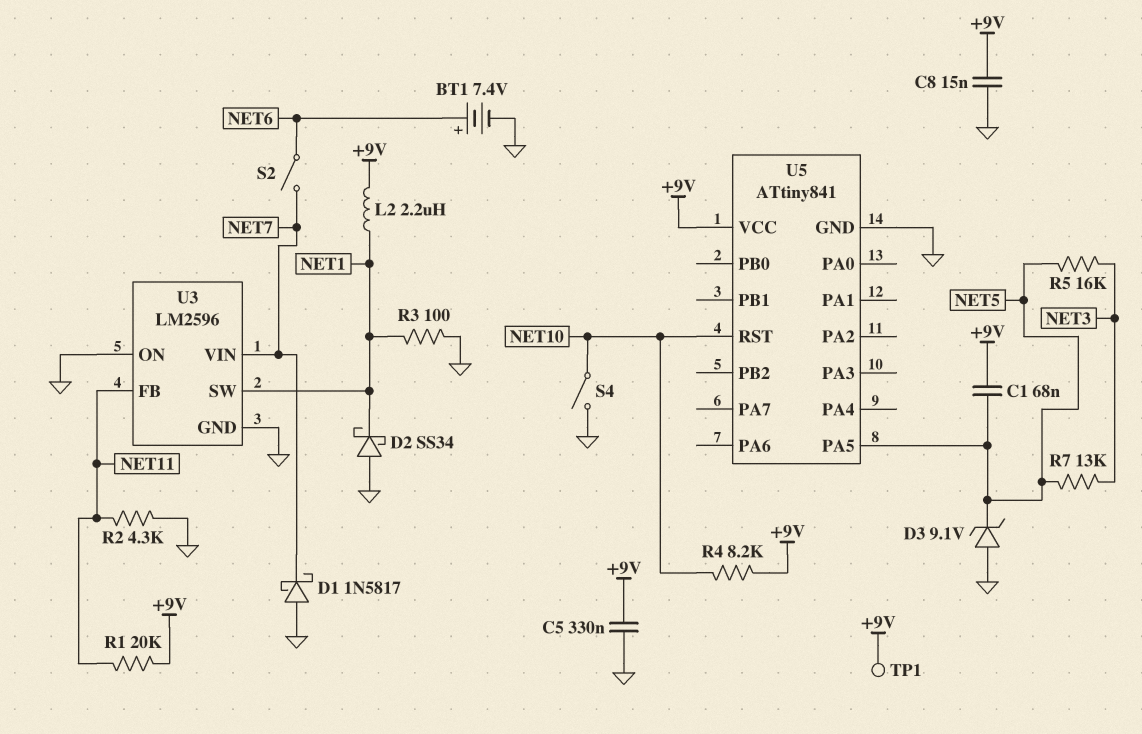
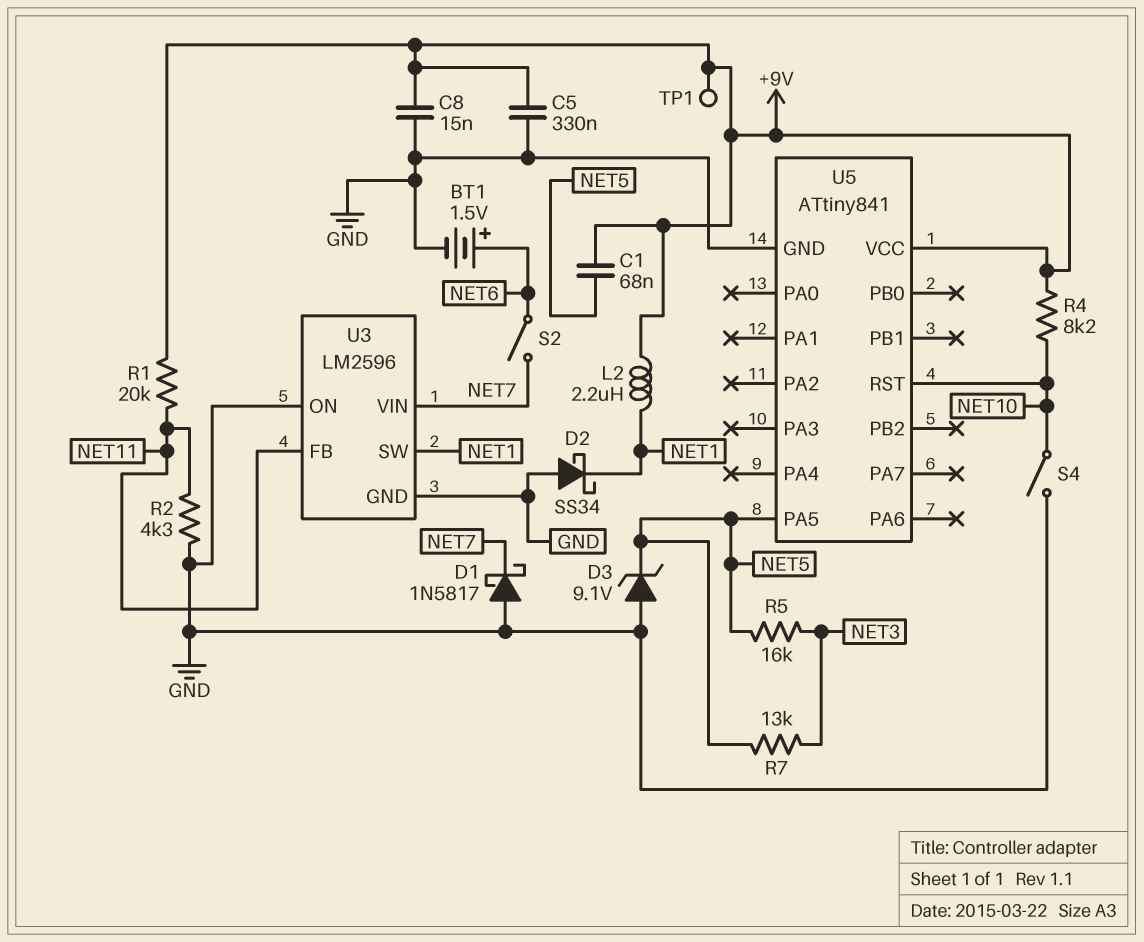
BT1: 7.4V (plus NET6, minus GND) -> 1.5V (plus NET6, minus GND)
R3: 100 (GND, NET1) -> none

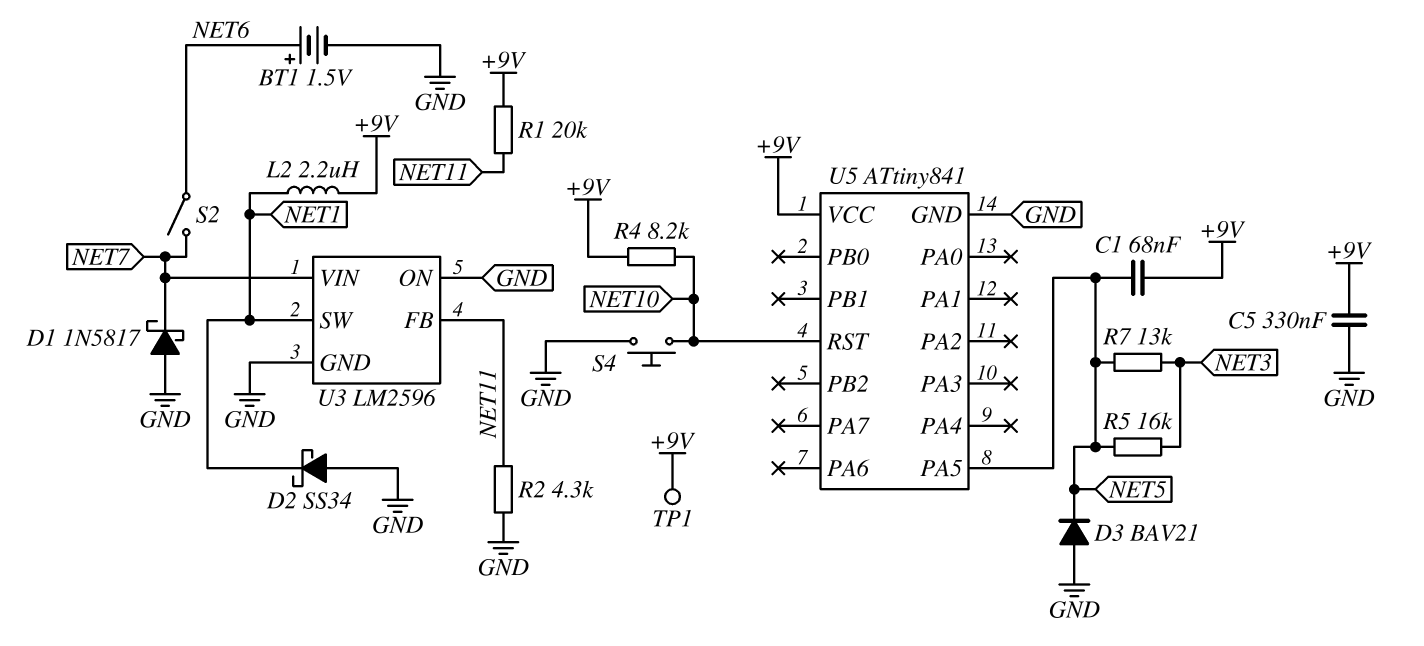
C8: 15nF (+9V, GND) -> none
D3: zener 9.1V (A GND, K NET5) -> diode BAV21 (A GND, K NET5)
S4: switch (GND, NET10) -> button (GND, NET10)

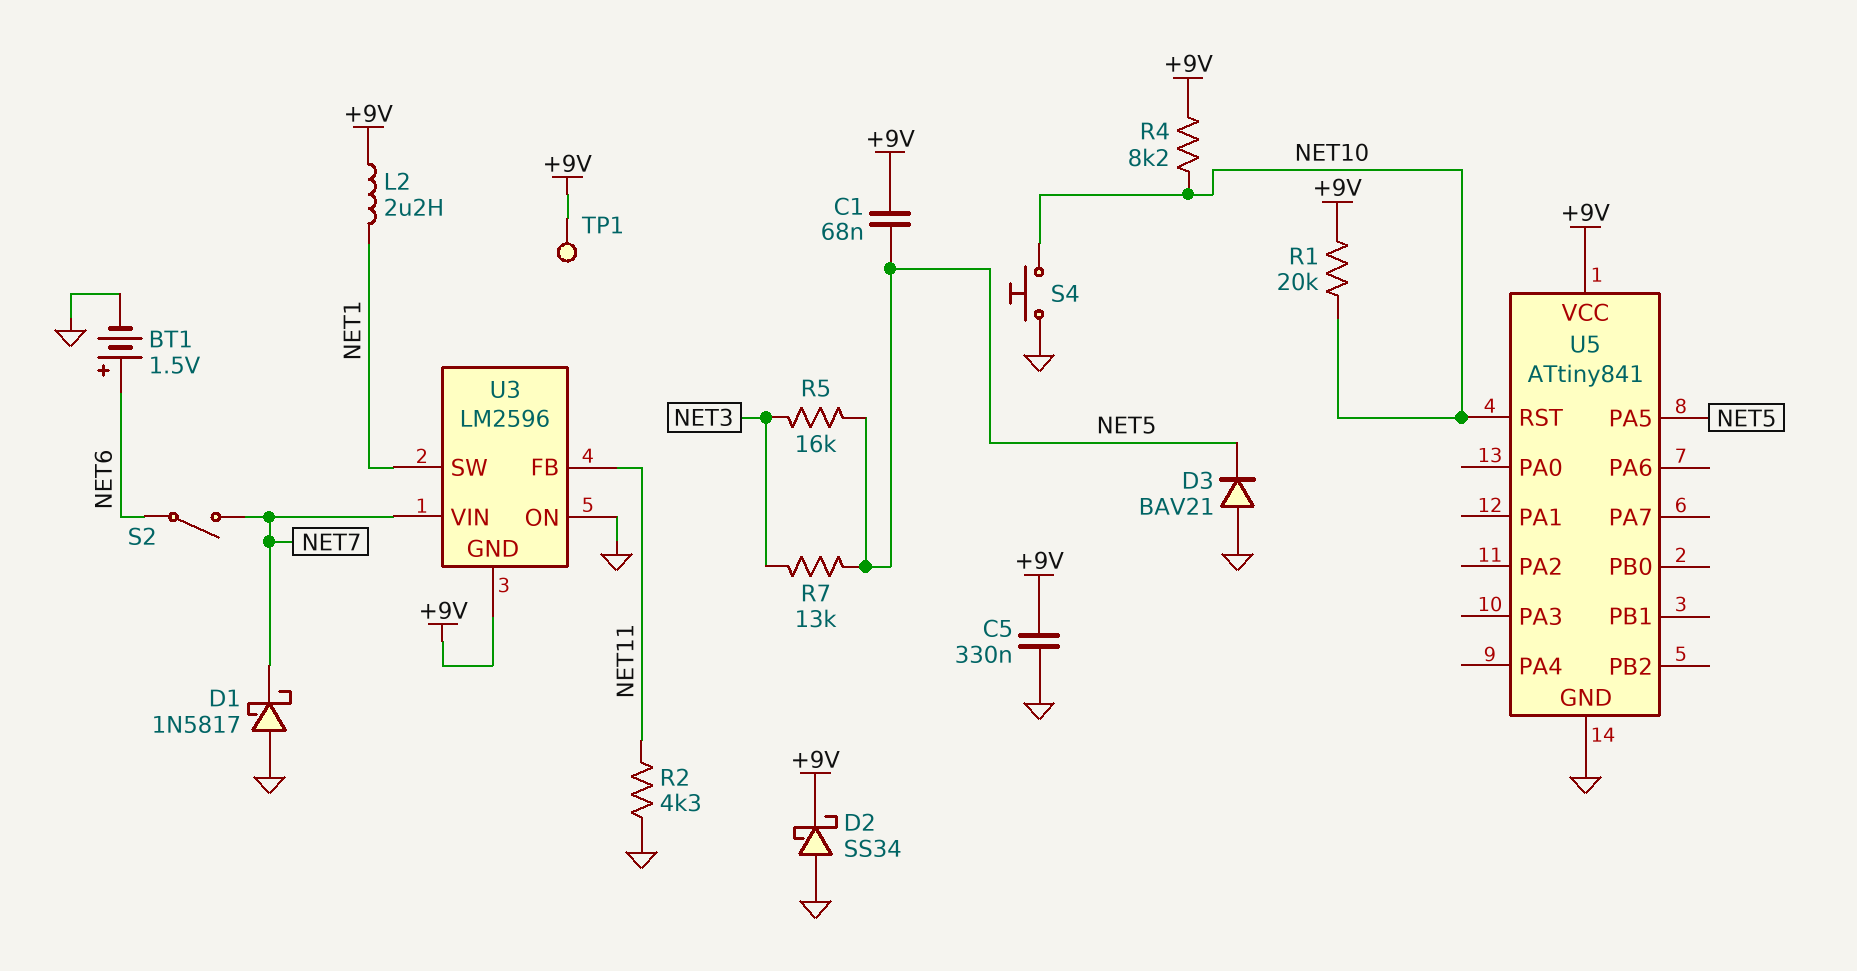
D2: schottky SS34 (A GND, K NET1) -> schottky SS34 (A GND, K +9V)
R1: 20k (+9V, NET11) -> 20k (+9V, NET10)
U3 pin GND: GND -> +9V

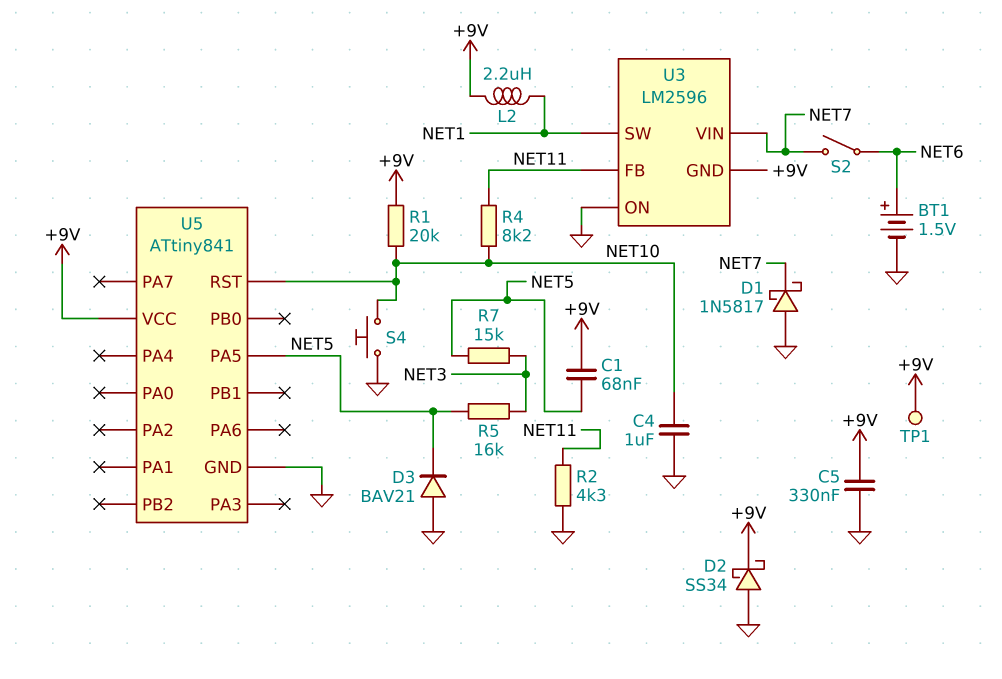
C4: none -> 1uF (GND, NET10)
R4: 8.2k (+9V, NET10) -> 8.2k (NET10, NET11)
R7: 13k (NET3, NET5) -> 15k (NET3, NET5)

